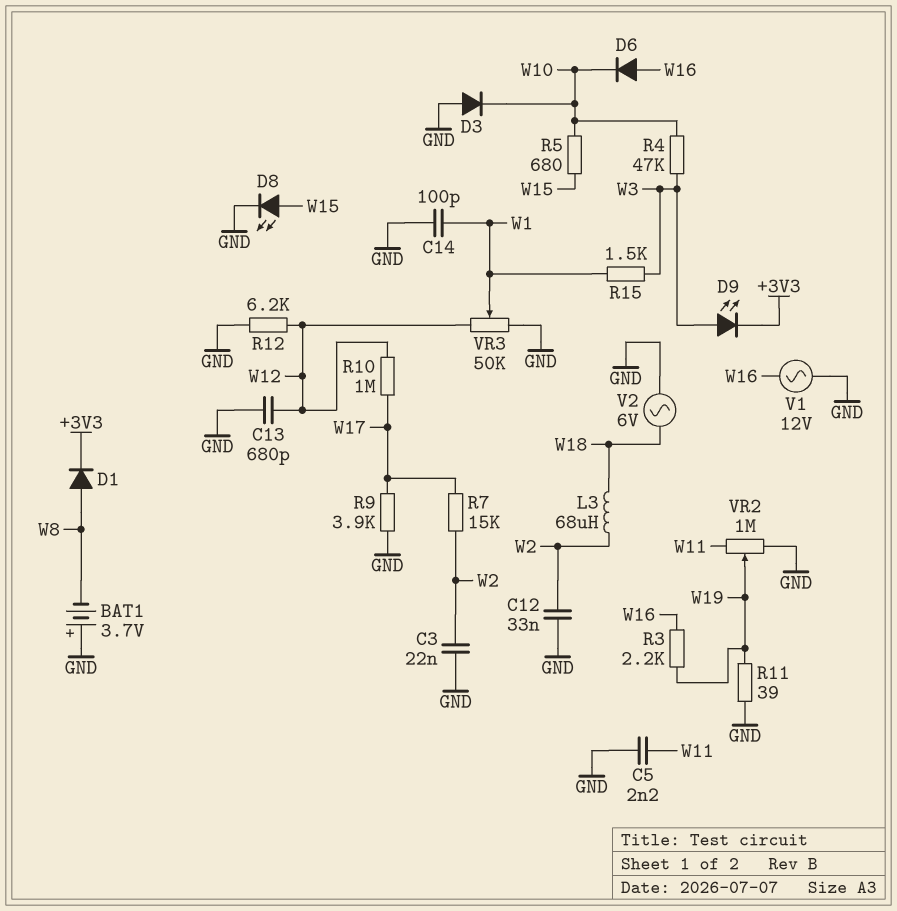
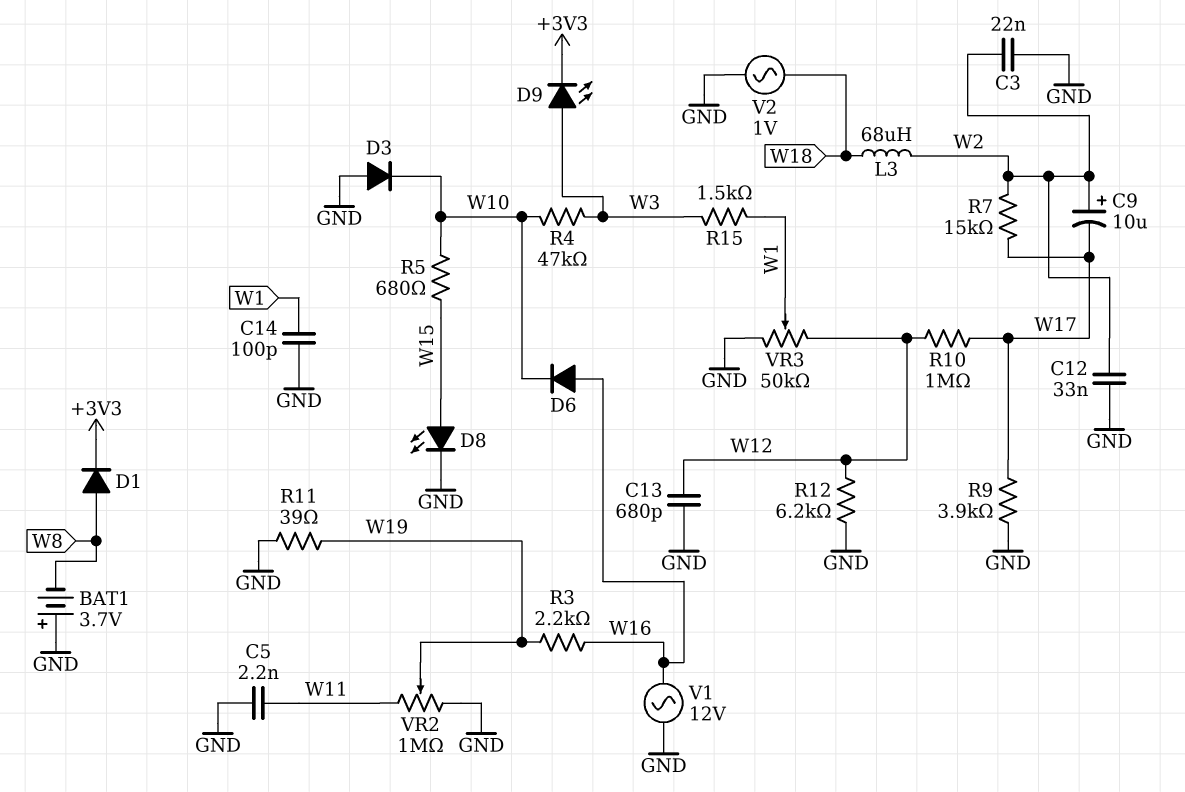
C9: none -> 10uF (plus W2, minus W17)
V2: AC 6V (GND, W18) -> AC 1V (GND, W18)

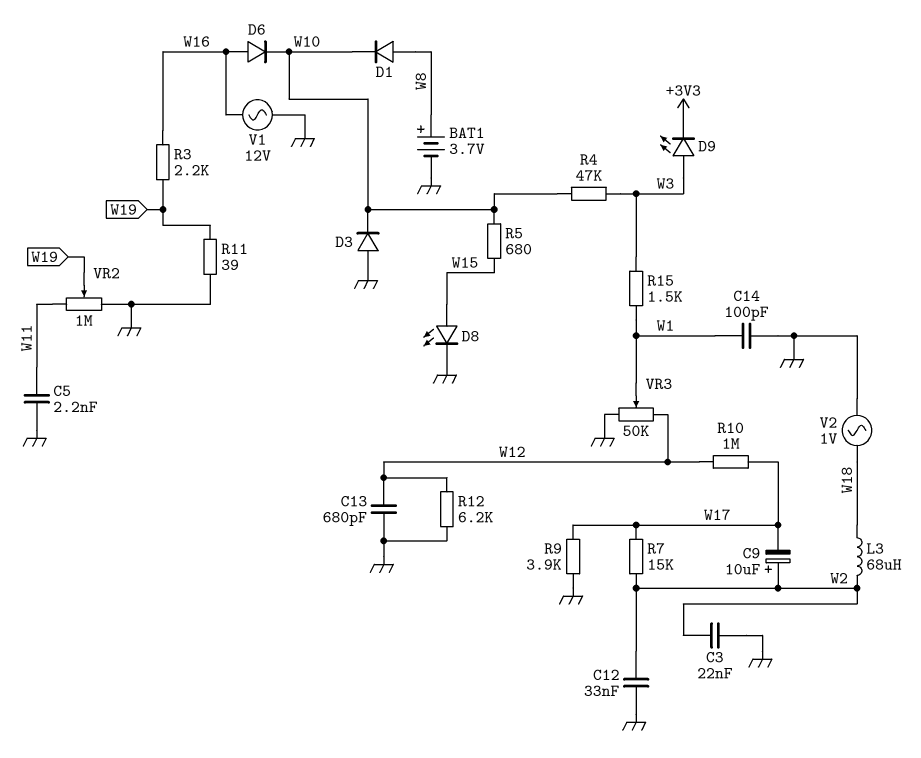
BAT1: 3.7V (plus GND, minus W8) -> 3.7V (plus W8, minus GND)
D1: diode (A W8, K +3V3) -> diode (A W8, K W10)

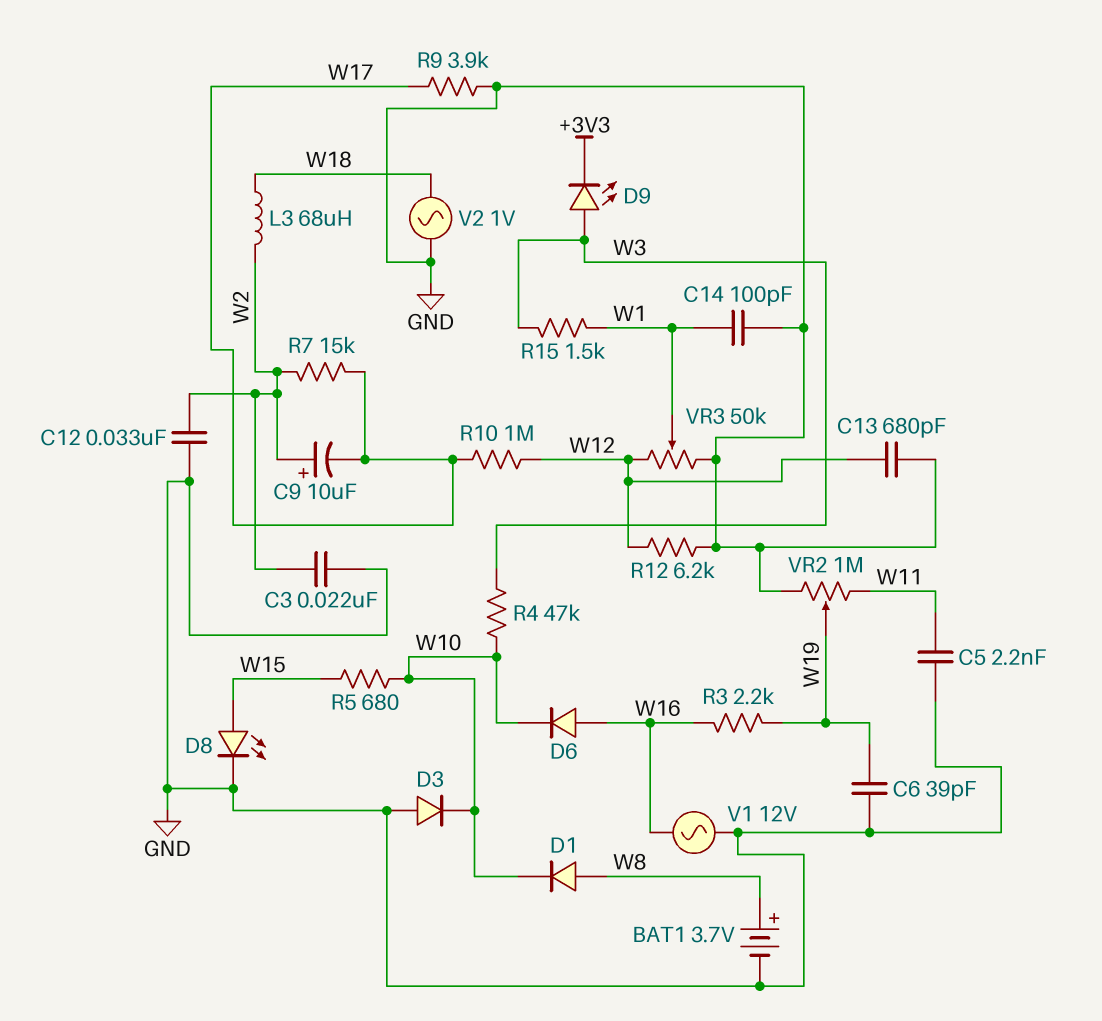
C6: none -> 39pF (GND, W19)
R11: 39 (GND, W19) -> none

